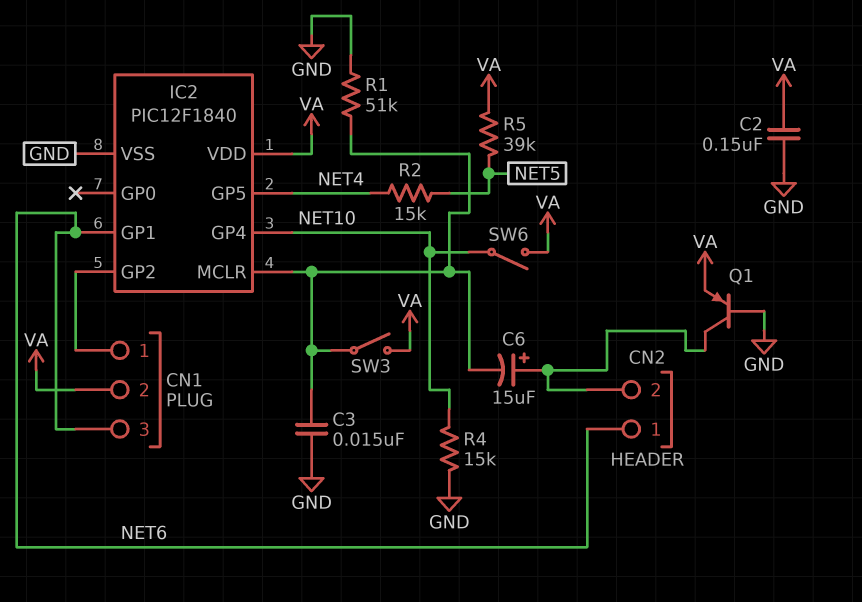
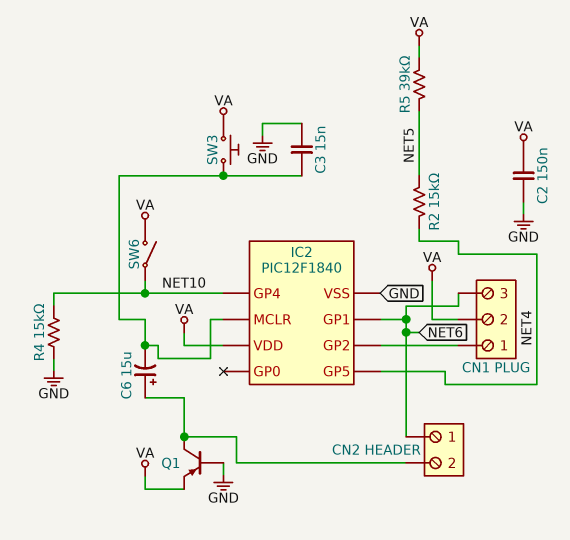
R1: 51k (GND, IC2/MCLR) -> none
SW3: switch (IC2/MCLR, VA) -> button (IC2/MCLR, VA)

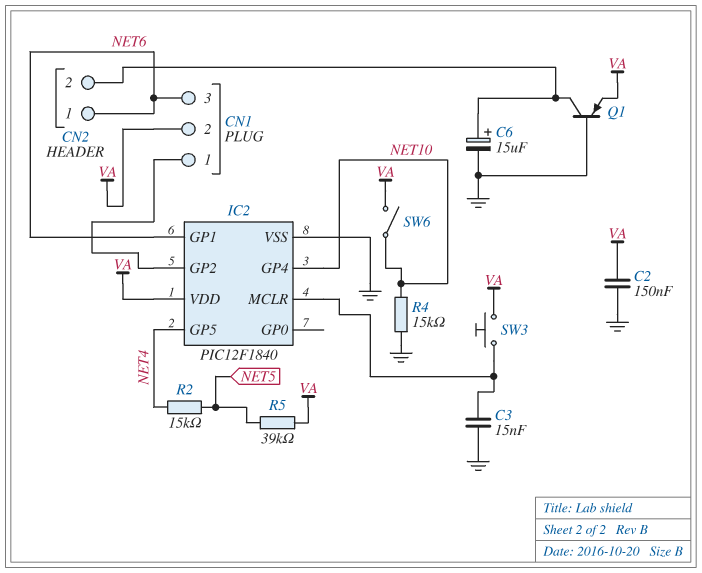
C6: 15uF (plus CN2/2, minus IC2/MCLR) -> 15uF (plus CN2/2, minus GND)

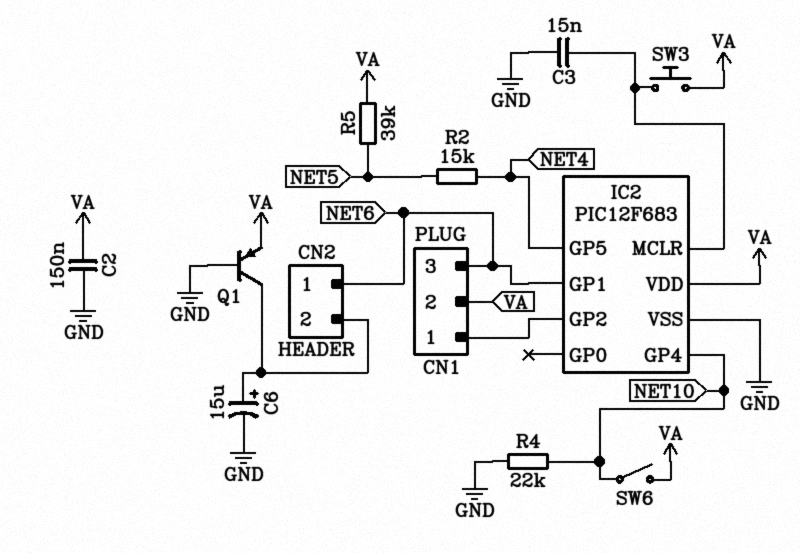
IC2: PIC12F1840 -> PIC12F683
R4: 15k (GND, NET10) -> 22k (GND, NET10)

